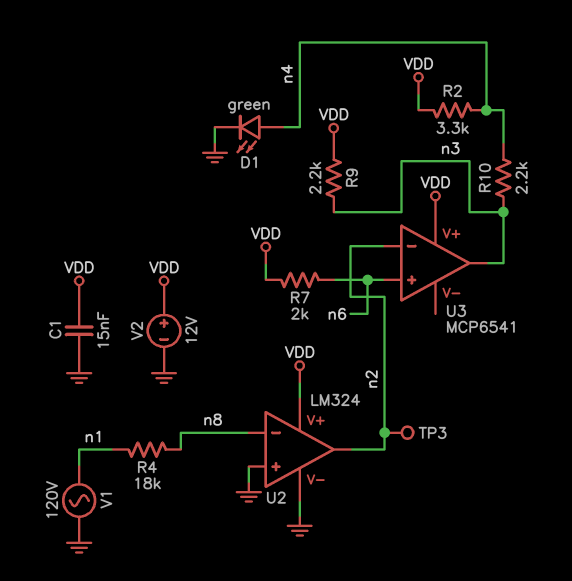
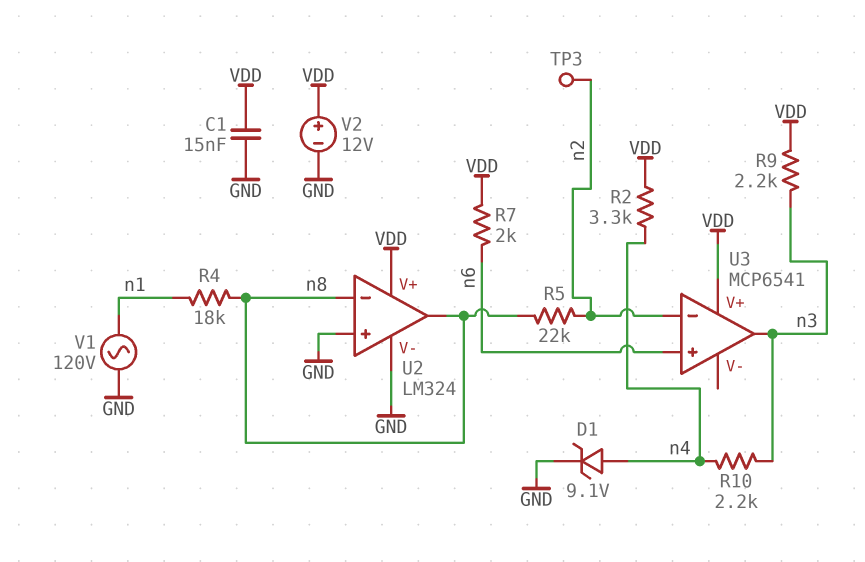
D1: LED green (A n4, K GND) -> zener 9.1V (A n4, K GND)
R5: none -> 22k (n2, n8)
U2 pin out: n2 -> n8

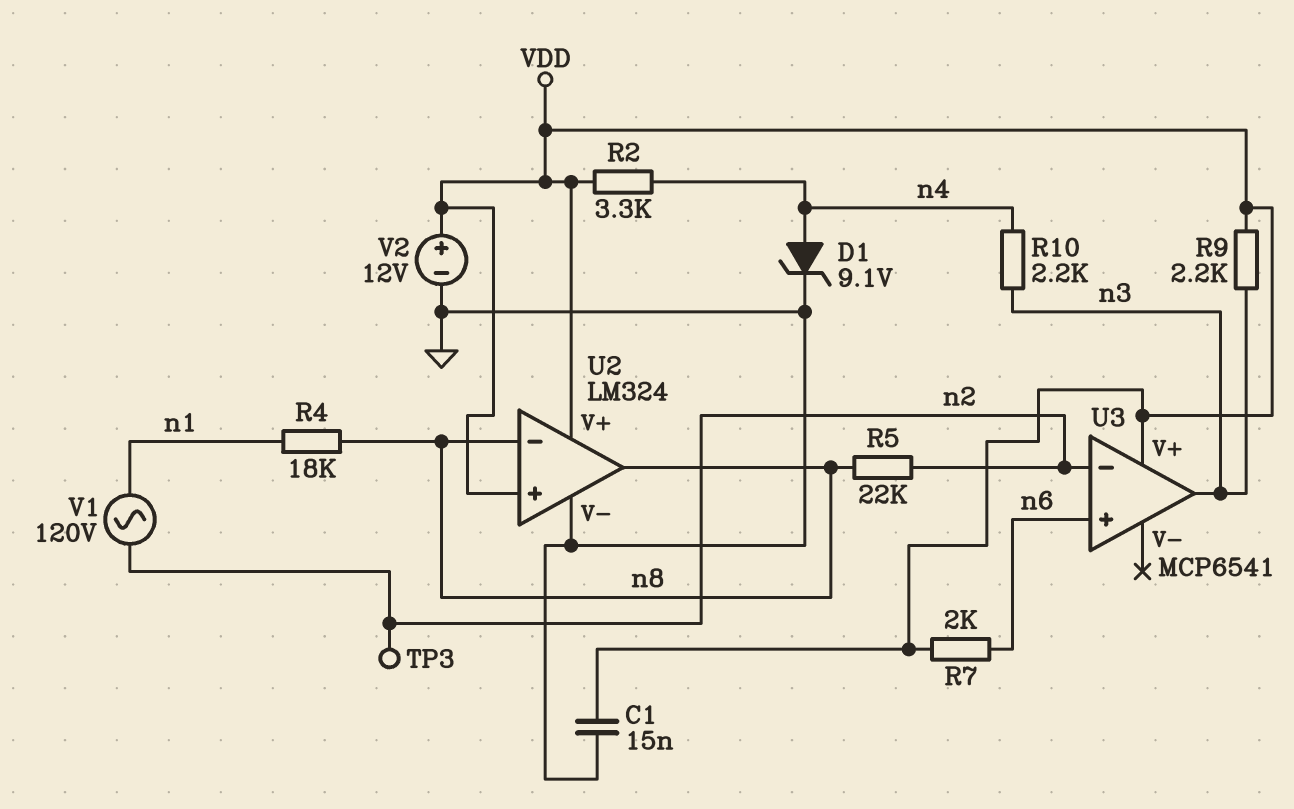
U2 pin in+: GND -> VDD
V1: AC 120V (GND, n1) -> AC 120V (n1, n2)

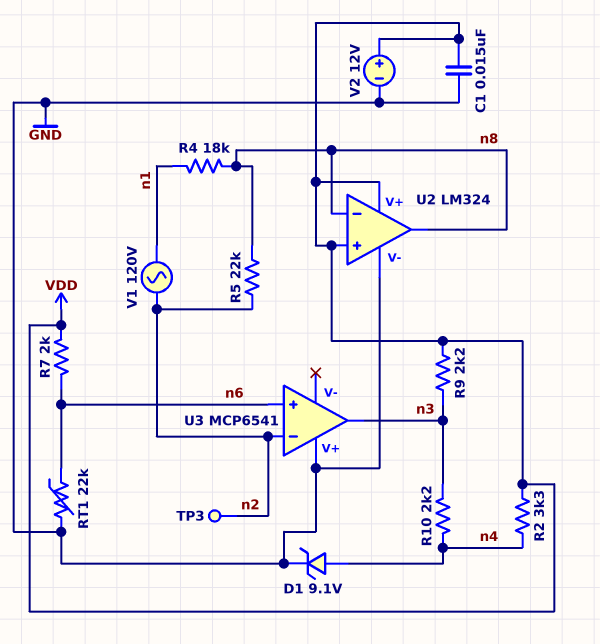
RT1: none -> 22k (GND, n6)
U3 pin V+: VDD -> GND

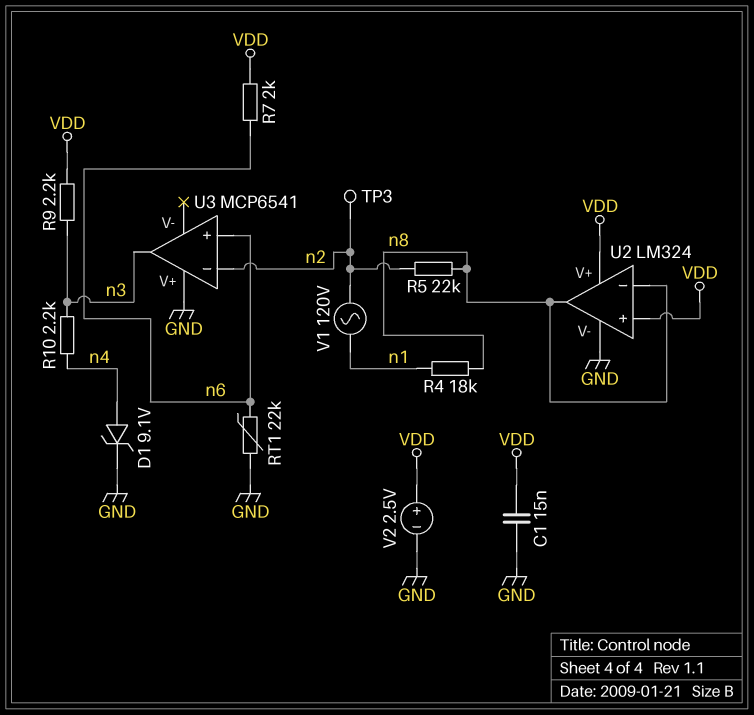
R2: 3.3k (VDD, n4) -> none
V2: 12V (plus VDD, minus GND) -> 2.5V (plus VDD, minus GND)

